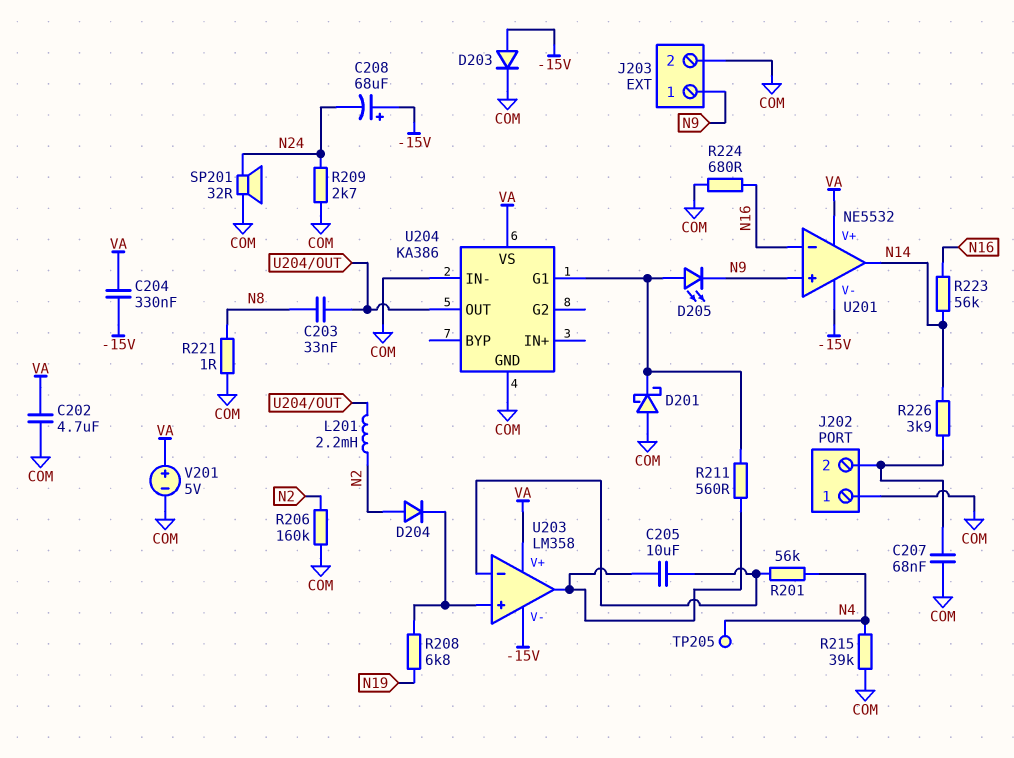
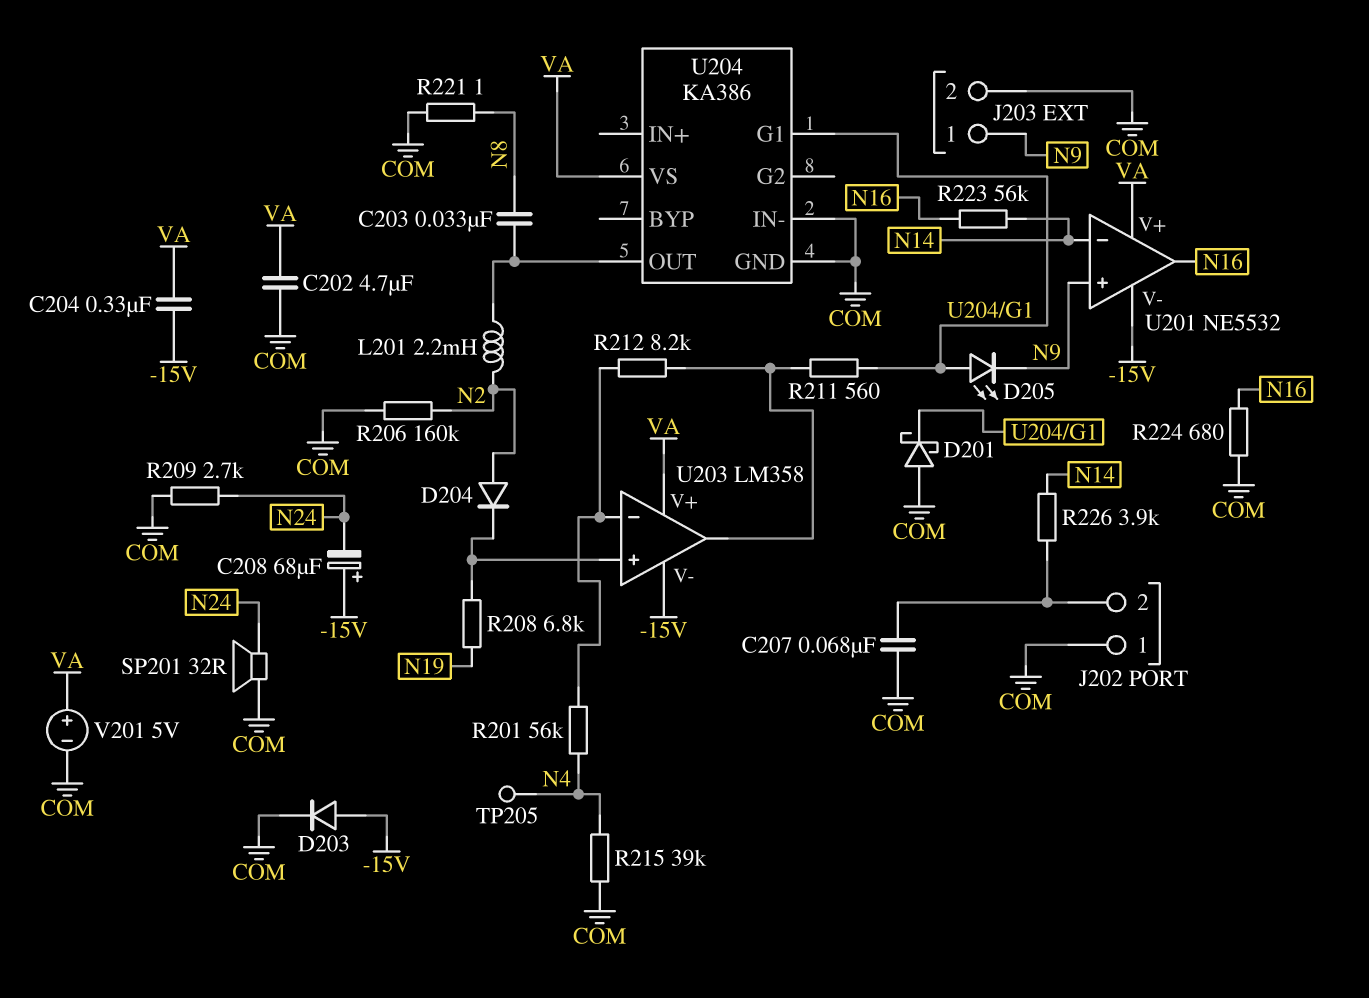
C205: 10uF (U203/in-, U203/out) -> none
R212: none -> 8.2k (U203/in-, U203/out)
U201 pin in-: N16 -> N14
U201 pin out: N14 -> N16

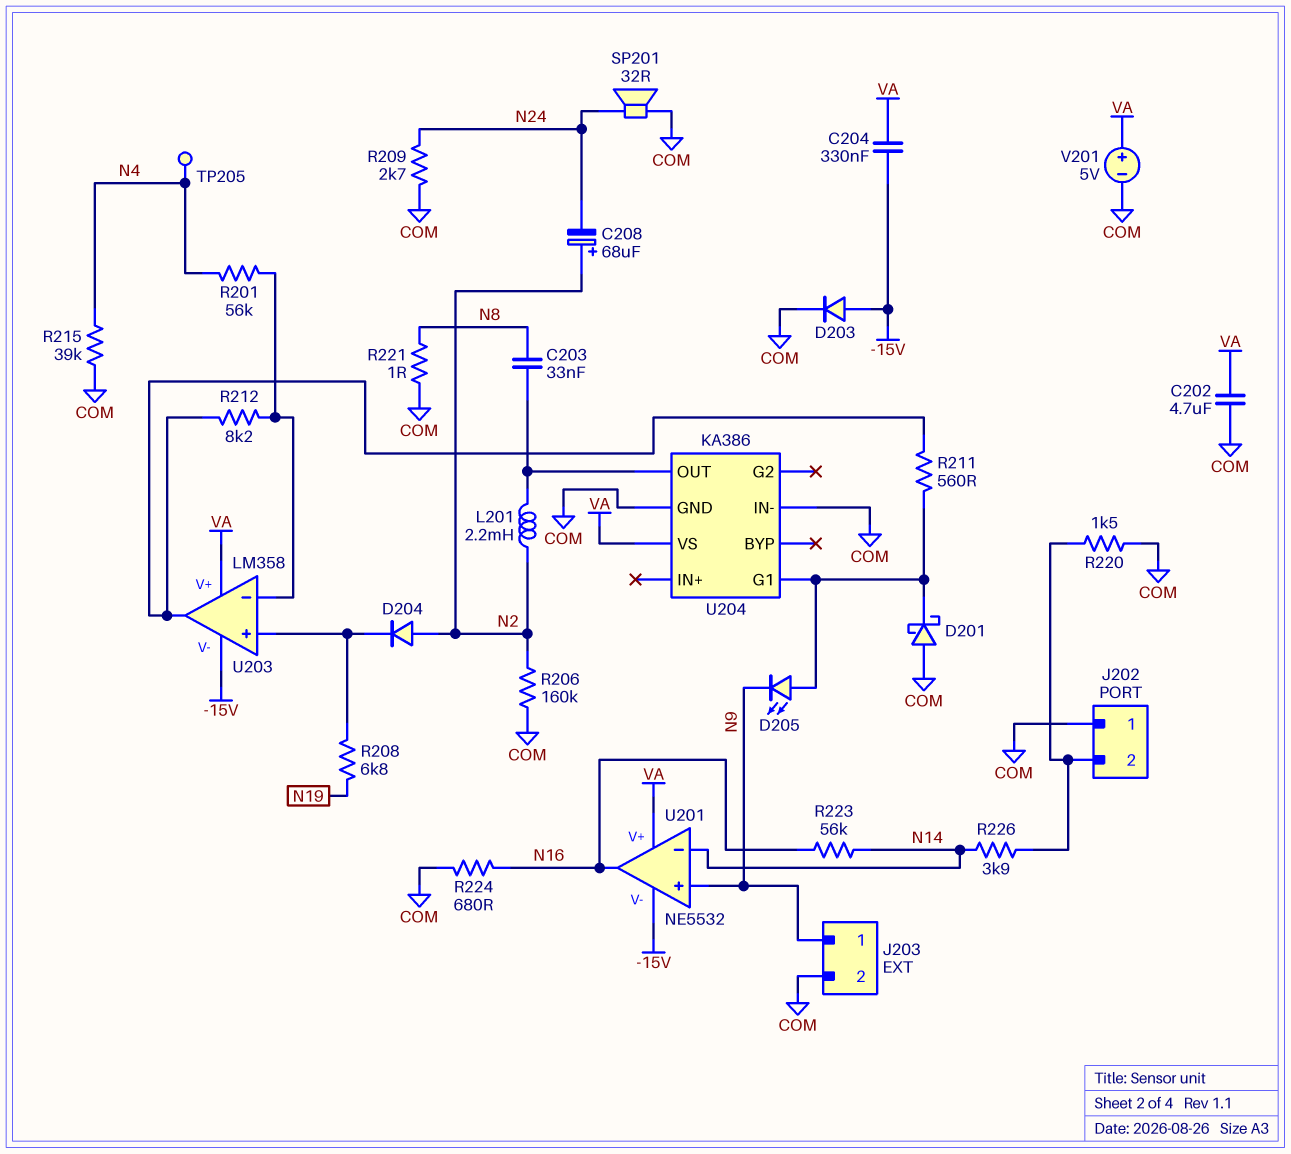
C207: 68nF (COM, J202/2) -> none
C208: 68uF (plus -15V, minus N24) -> 68uF (plus N2, minus N24)
R220: none -> 1.5k (COM, J202/2)

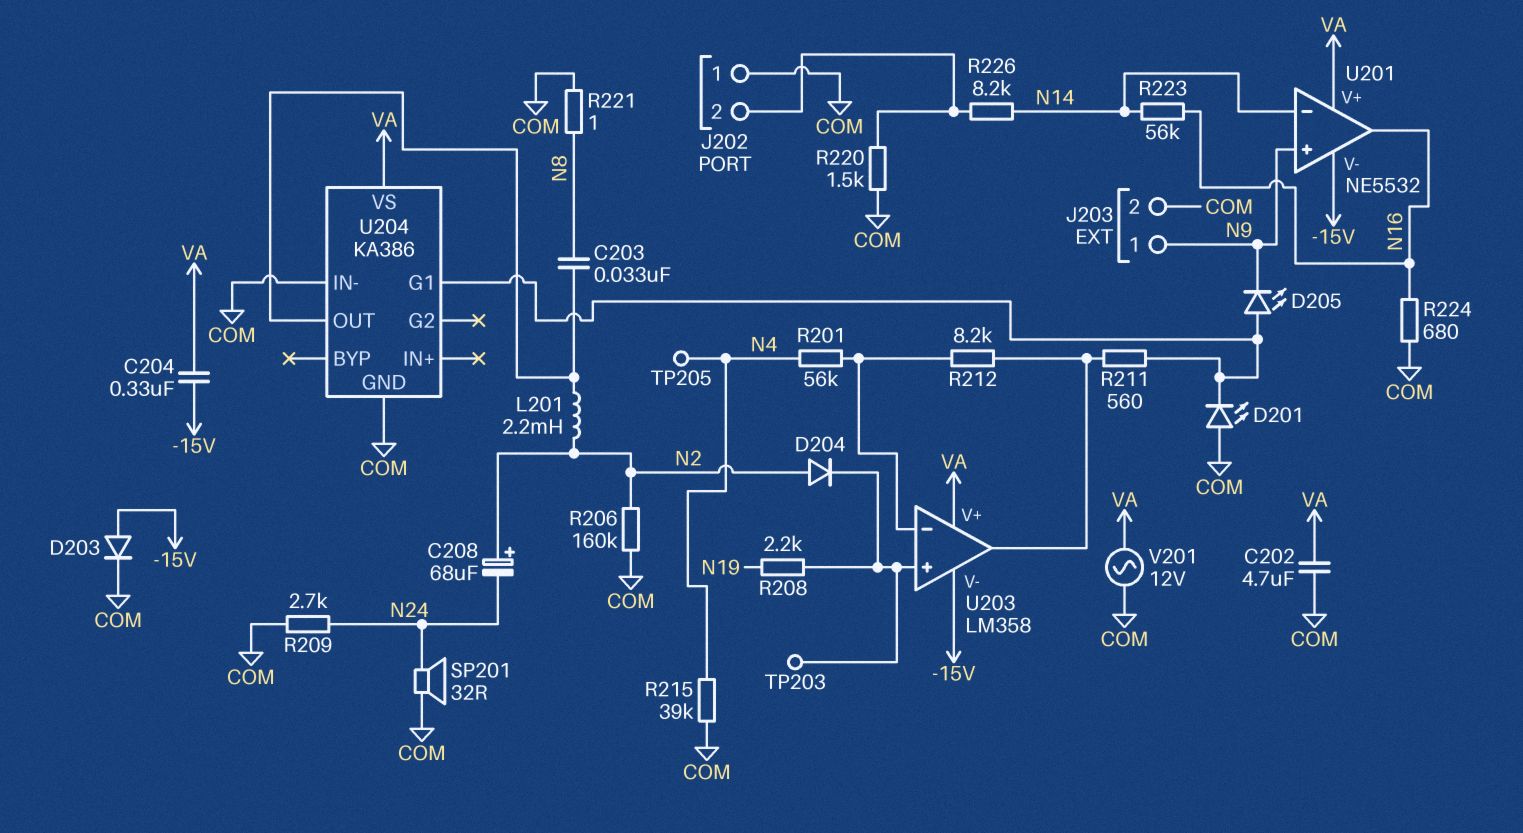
D201: schottky (A COM, K U204/G1) -> LED (A COM, K U204/G1)
R208: 6.8k (N19, U203/in+) -> 2.2k (N19, U203/in+)
R226: 3.9k (J202/2, N14) -> 8.2k (J202/2, N14)
TP203: none -> test point (U203/in+)
V201: 5V (plus VA, minus COM) -> AC 12V (COM, VA)

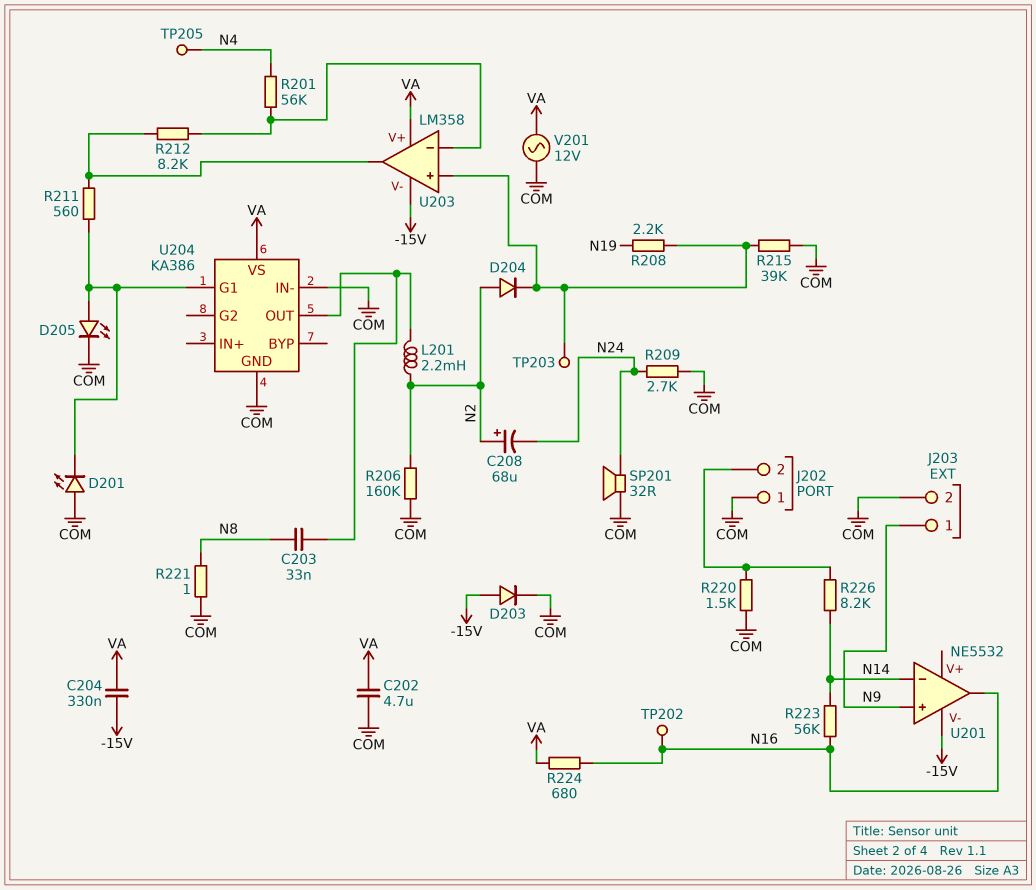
D205: LED (A U204/G1, K N9) -> LED (A U204/G1, K COM)
R215: 39k (COM, N4) -> 39k (COM, U203/in+)
R224: 680 (COM, N16) -> 680 (N16, VA)
TP202: none -> test point (N16)
U201 pin V+: VA -> none

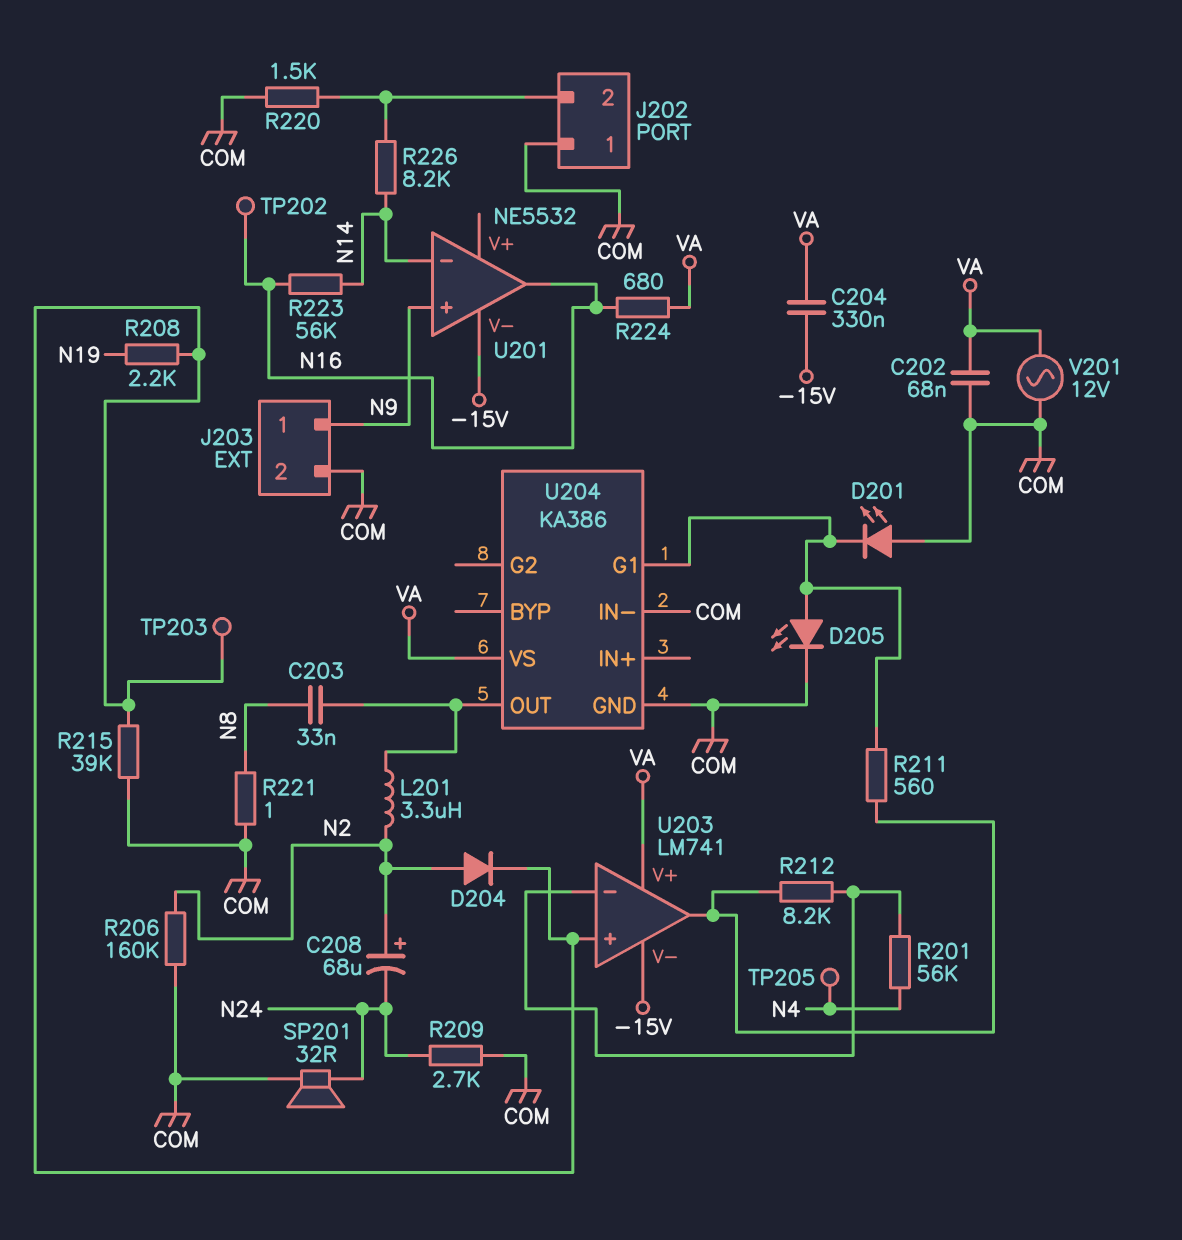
C202: 4.7uF (COM, VA) -> 68nF (COM, VA)
D203: diode (A -15V, K COM) -> none
L201: 2.2mH (N2, U204/OUT) -> 3.3uH (N2, U204/OUT)
U203: LM358 -> LM741

